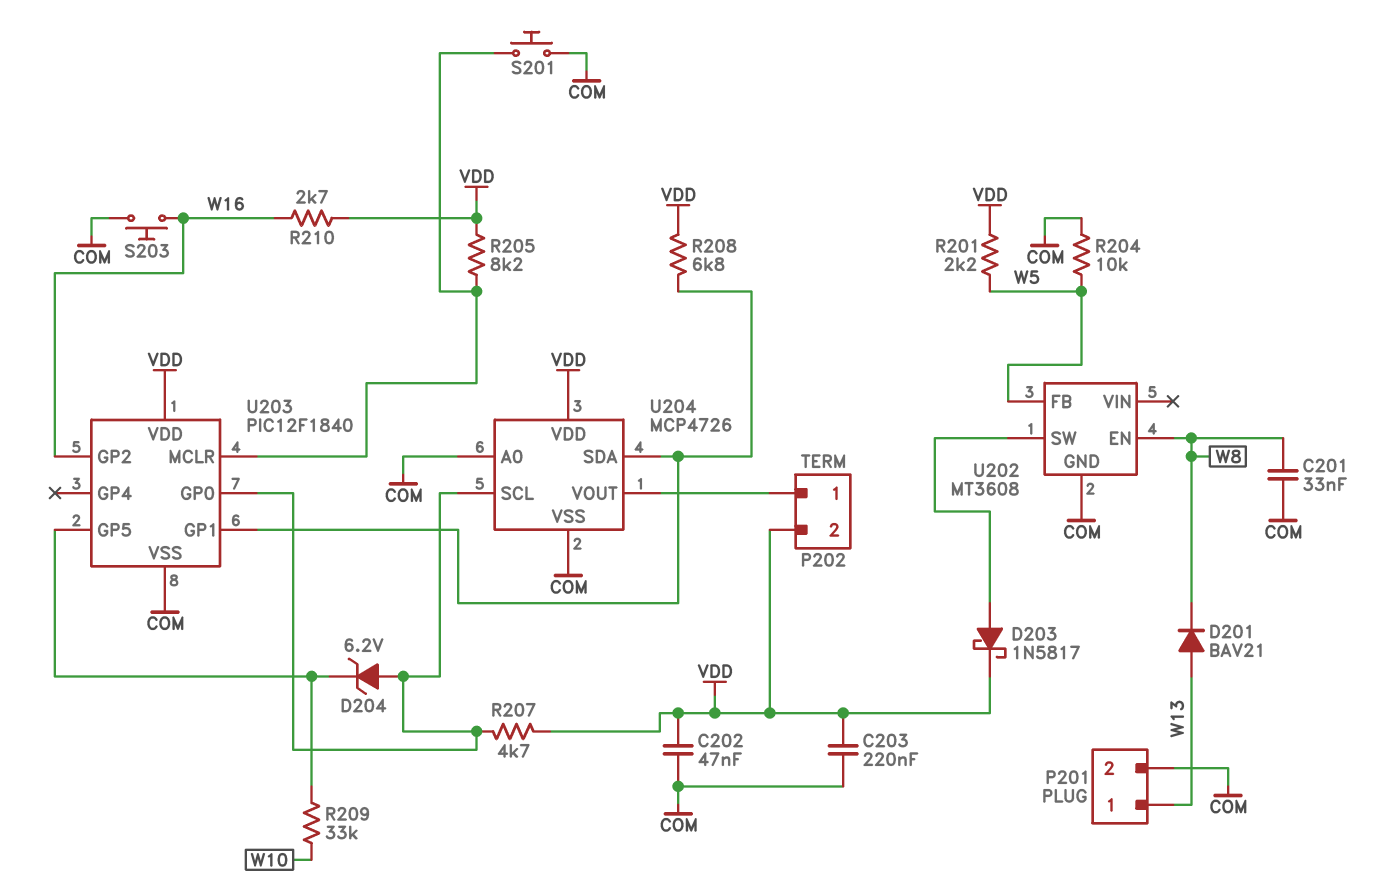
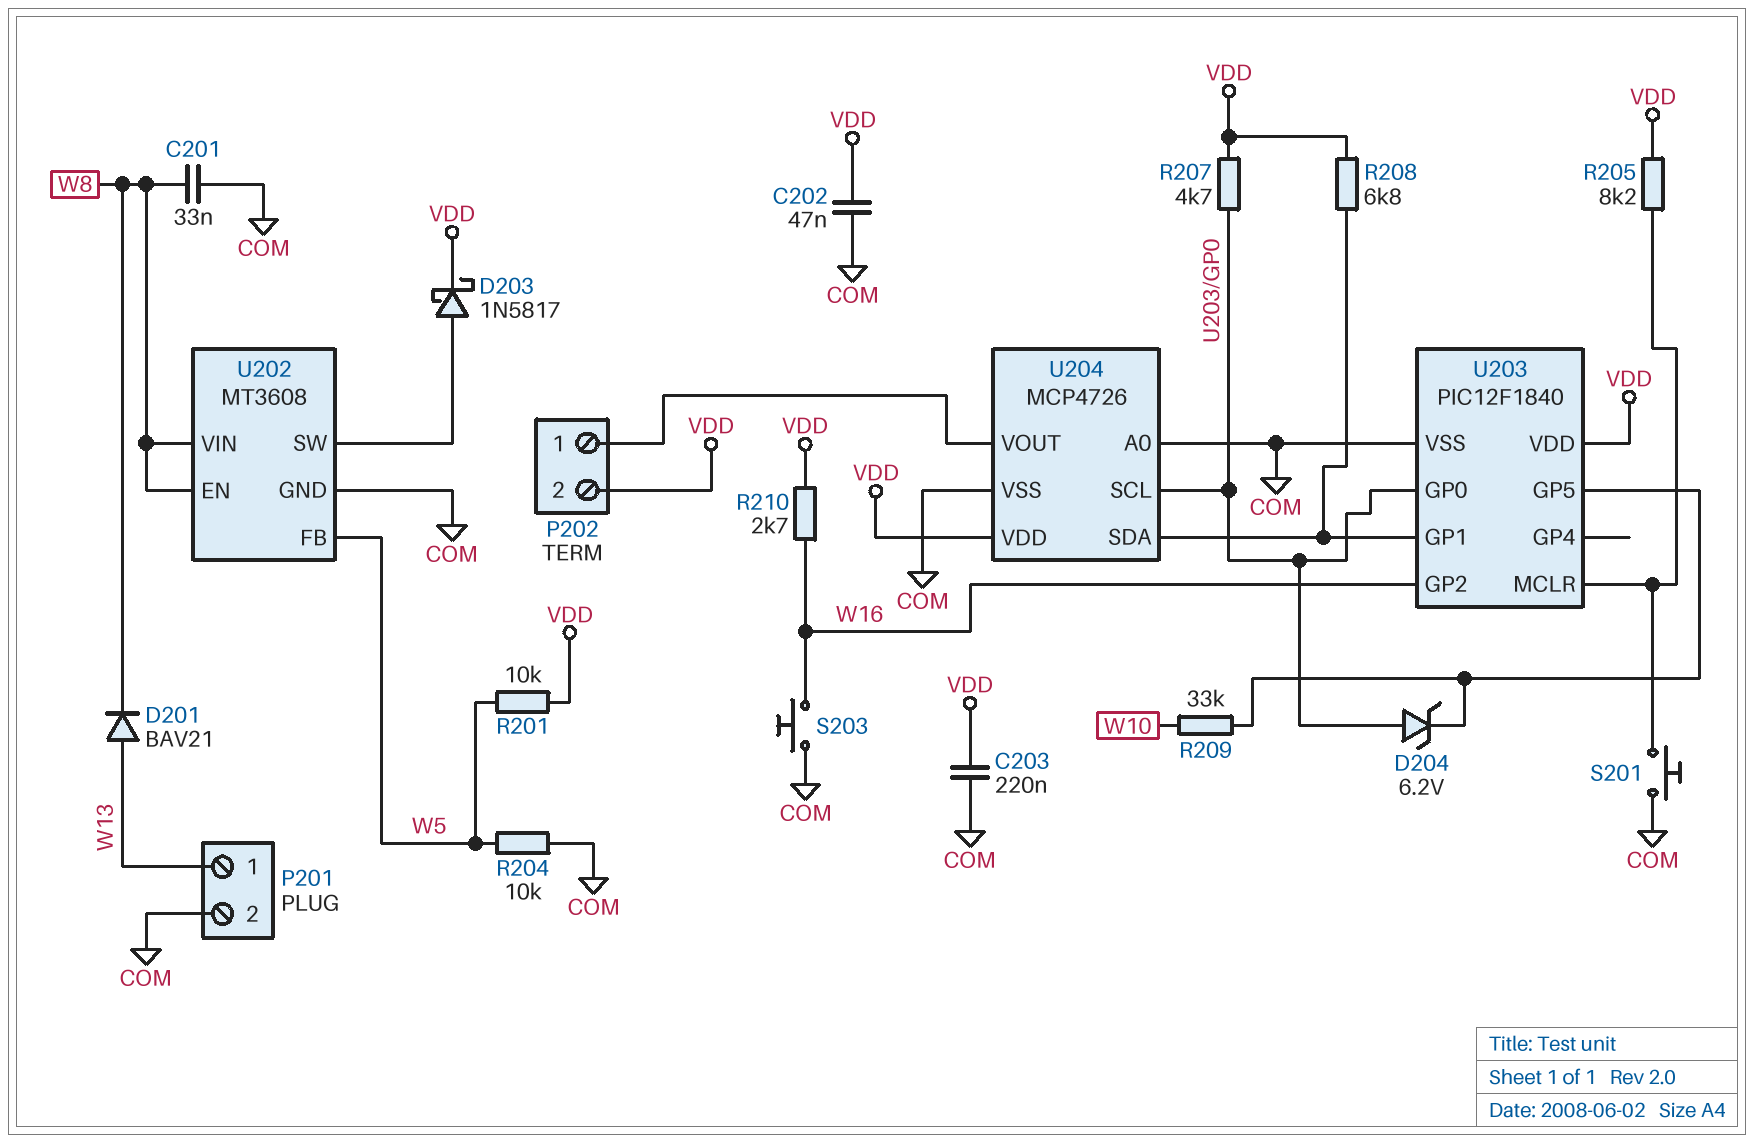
R201: 2.2k (VDD, W5) -> 10k (VDD, W5)
U202 pin VIN: none -> W8

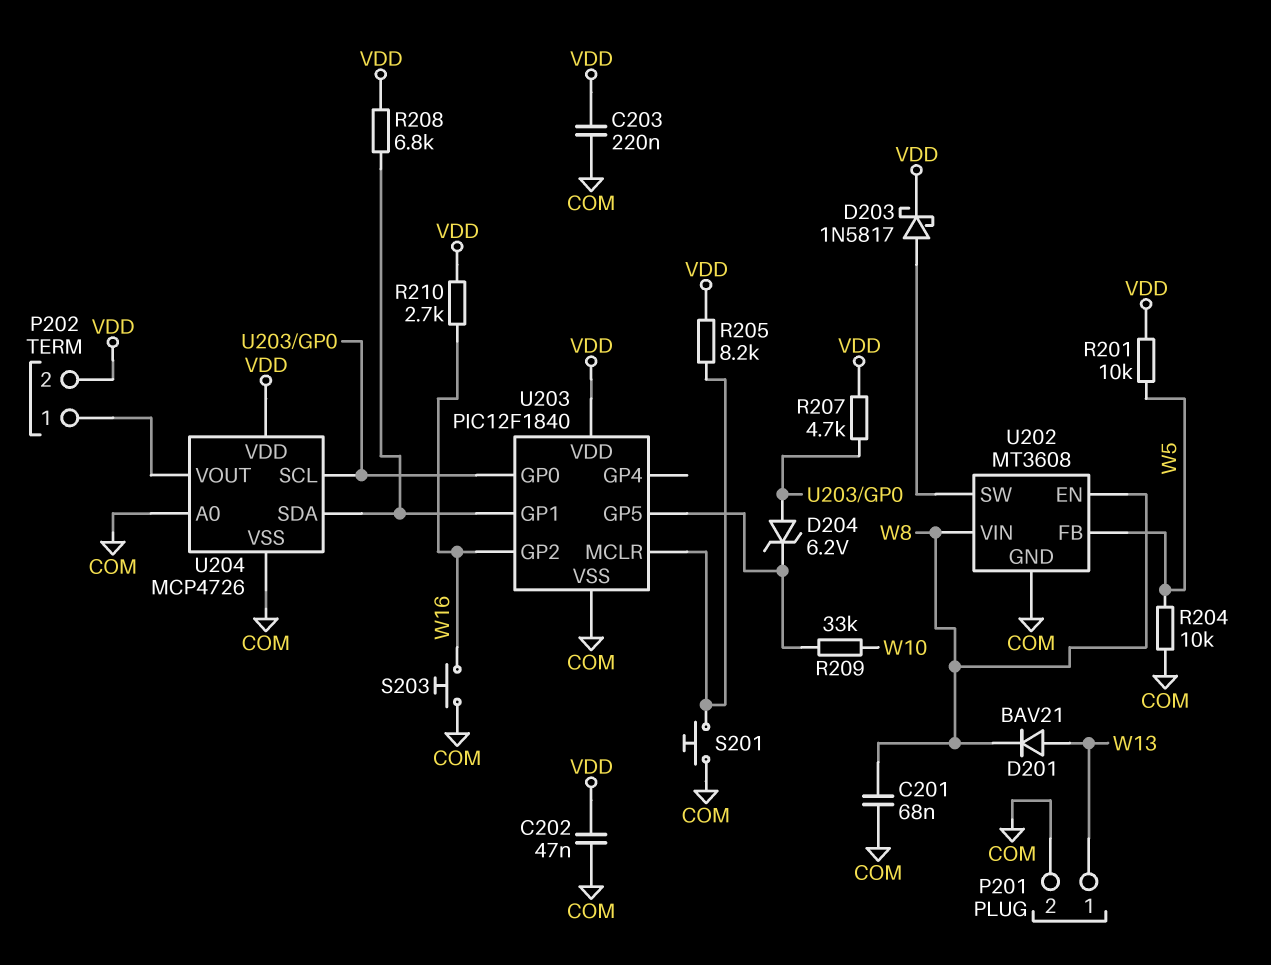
C201: 33nF (COM, W8) -> 68nF (COM, W8)

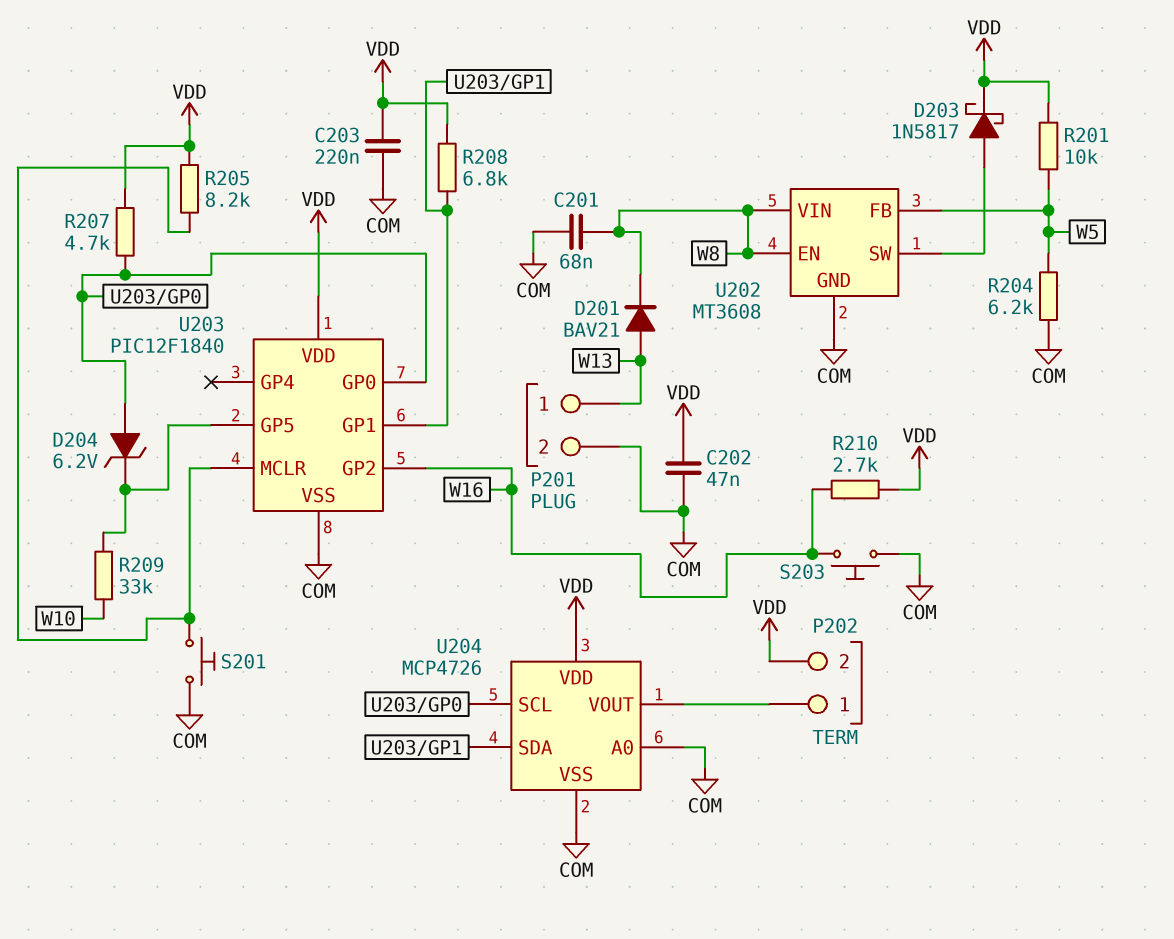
R204: 10k (COM, W5) -> 6.2k (COM, W5)

